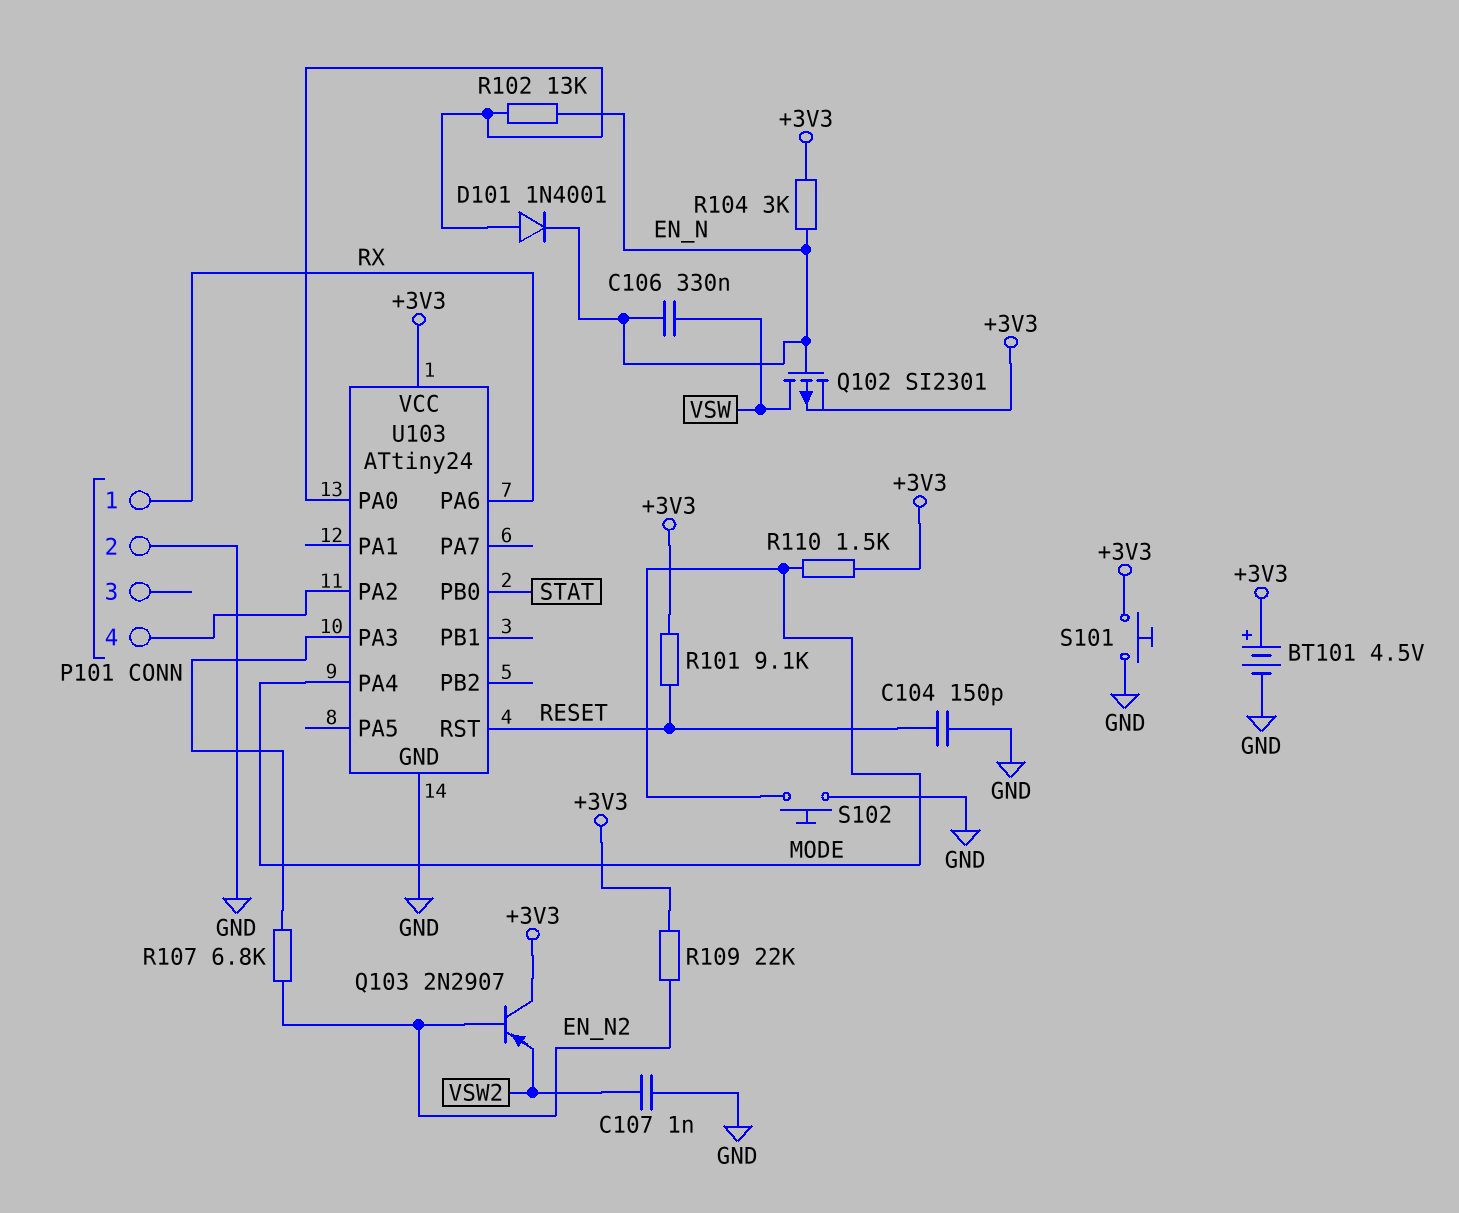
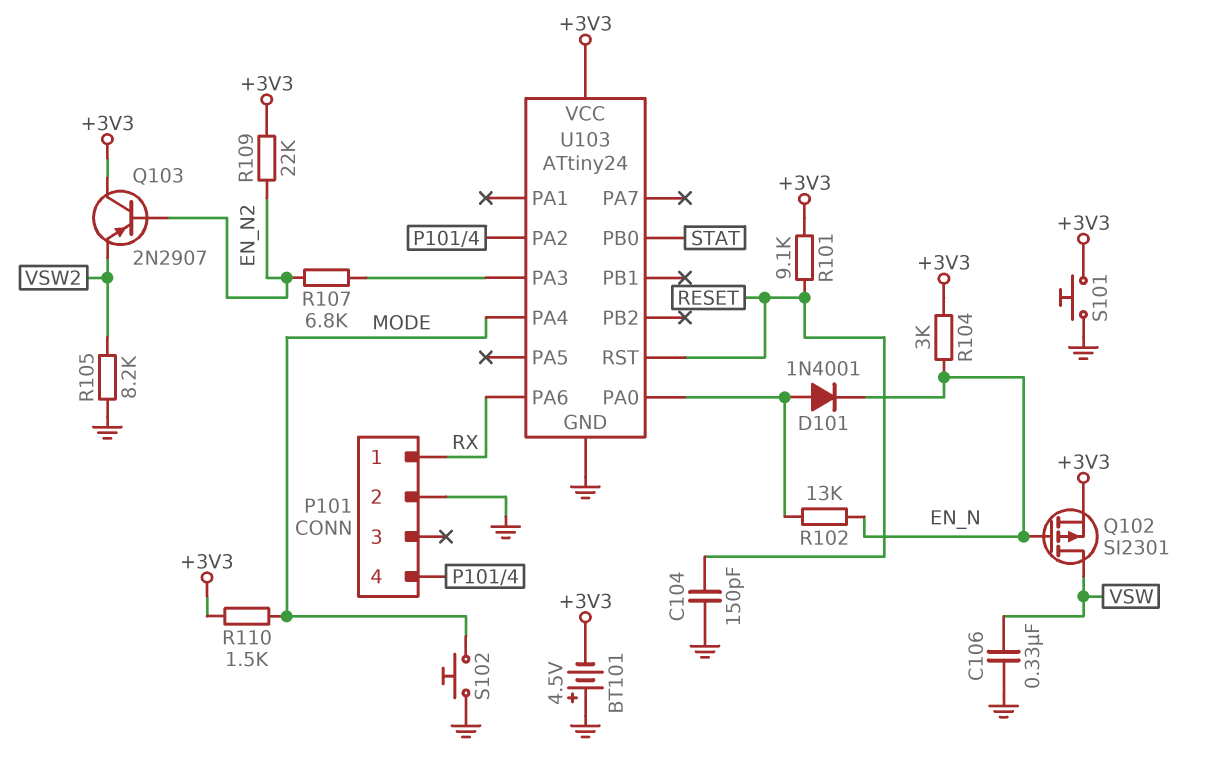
BT101: 4.5V (plus +3V3, minus GND) -> 4.5V (plus GND, minus +3V3)
C106: 330nF (EN_N, VSW) -> 330nF (GND, VSW)
C107: 1nF (GND, VSW2) -> none
R105: none -> 8.2k (GND, VSW2)

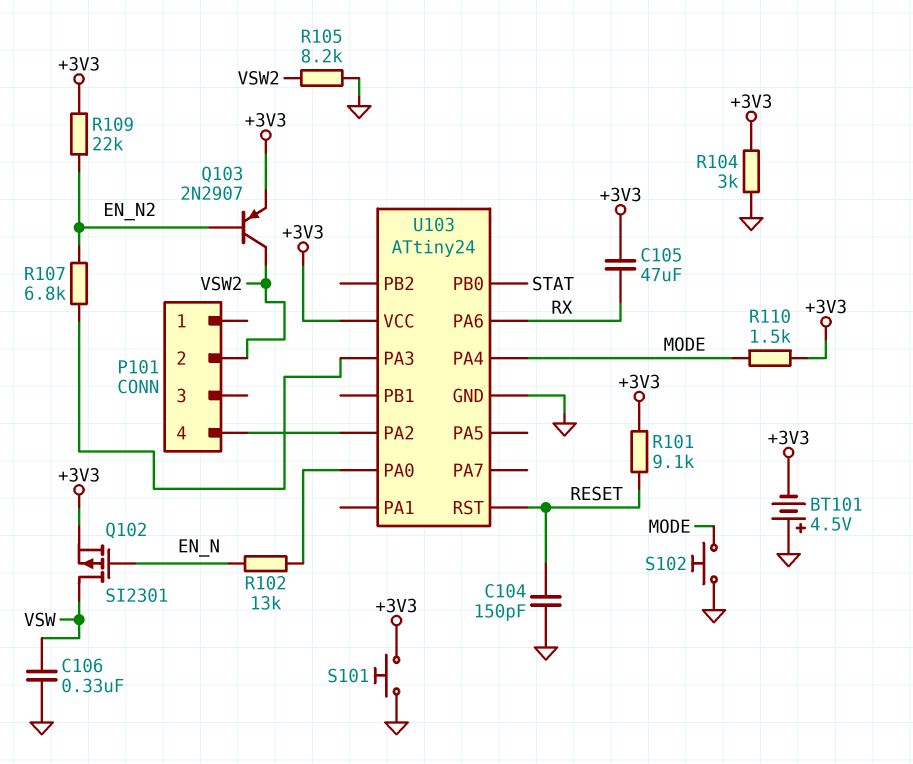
C105: none -> 47uF (+3V3, RX)
D101: diode 1N4001 (A U103/PA0, K EN_N) -> none
P101 pin 1: RX -> none
P101 pin 2: GND -> VSW2
Q103: PNP 2N2907 (B EN_N2, C +3V3, E VSW2) -> PNP 2N2907 (B EN_N2, C VSW2, E +3V3)
R104: 3k (+3V3, EN_N) -> 3k (+3V3, GND)

